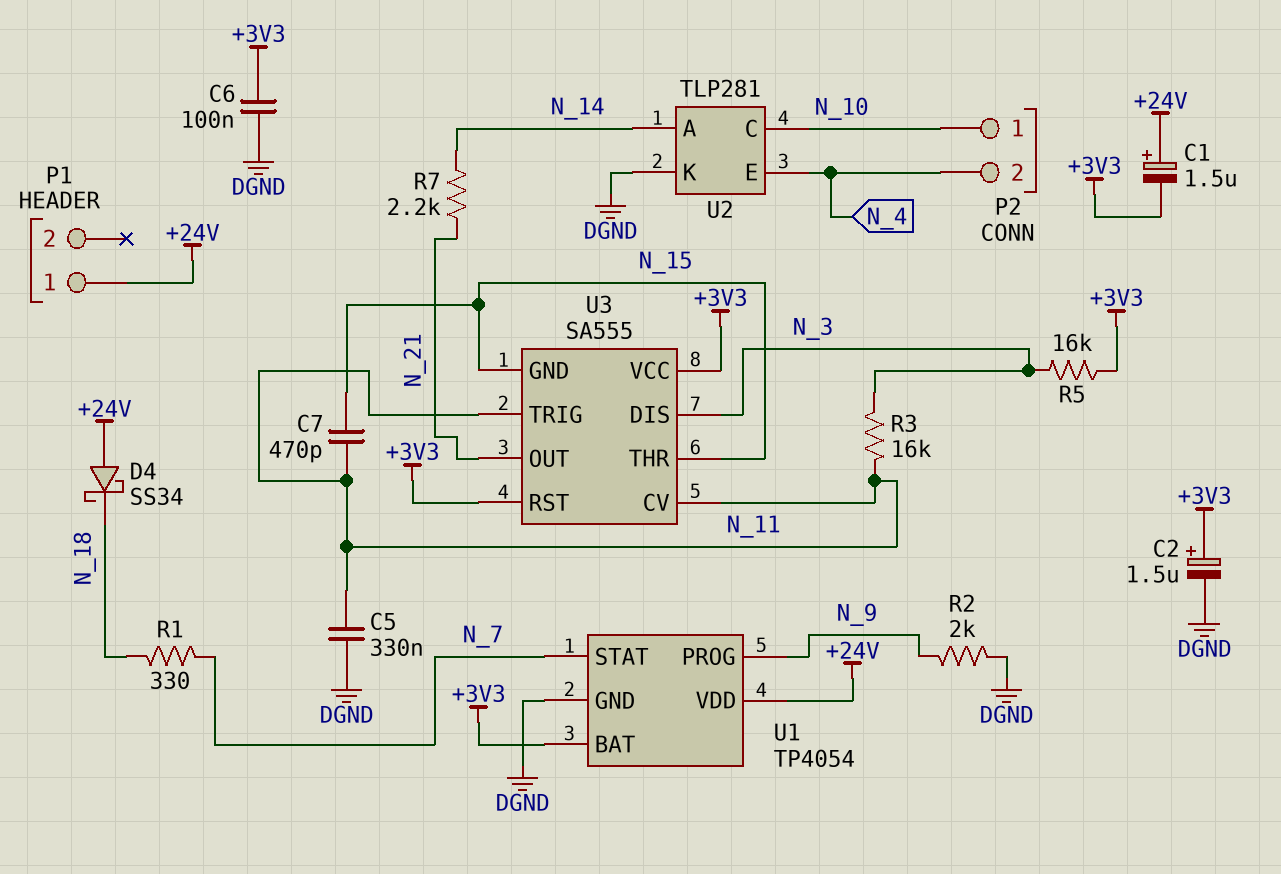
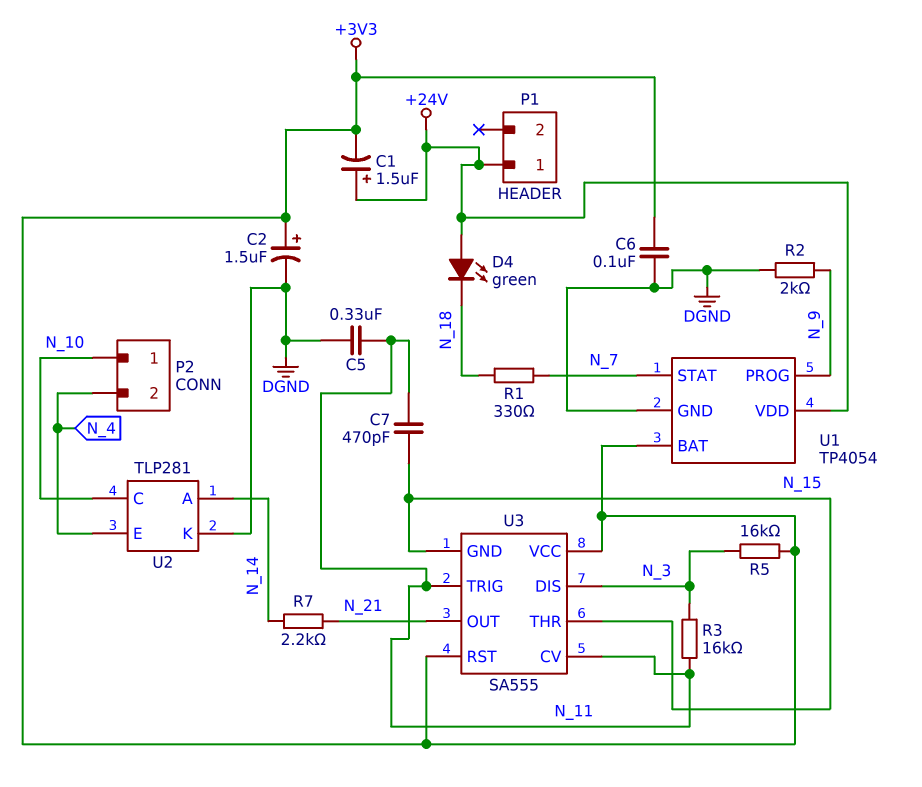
D4: schottky SS34 (A +24V, K N_18) -> LED green (A +24V, K N_18)

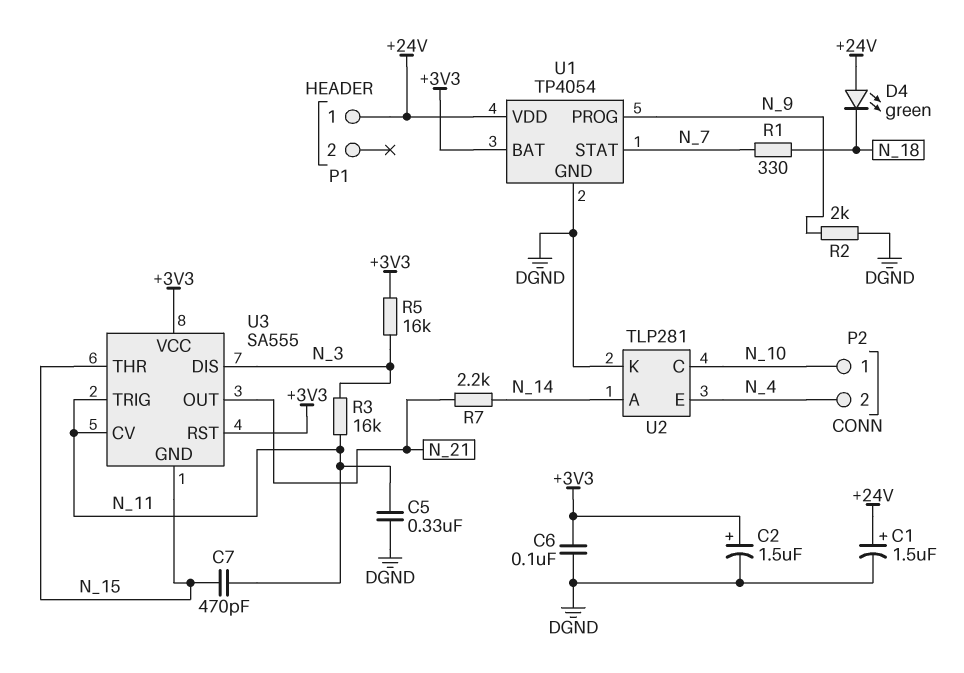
C1: 1.5uF (plus +24V, minus +3V3) -> 1.5uF (plus +24V, minus DGND)

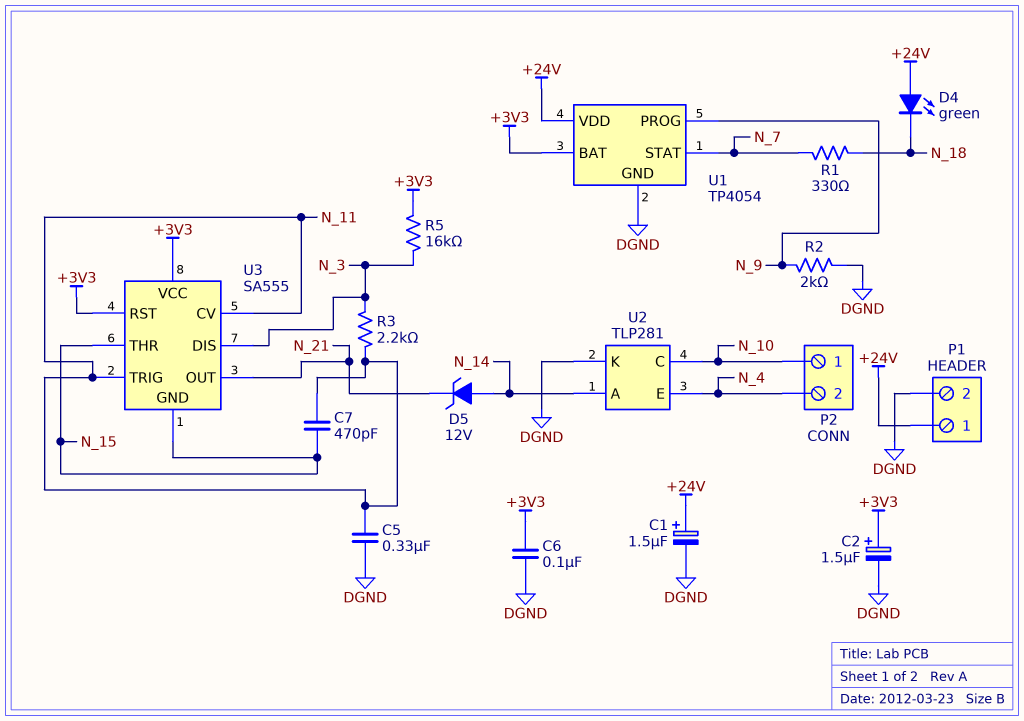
D5: none -> zener 12V (A N_14, K N_21)
P1 pin 2: none -> DGND
R3: 16k (N_3, N_11) -> 2.2k (N_3, N_11)
R7: 2.2k (N_14, N_21) -> none

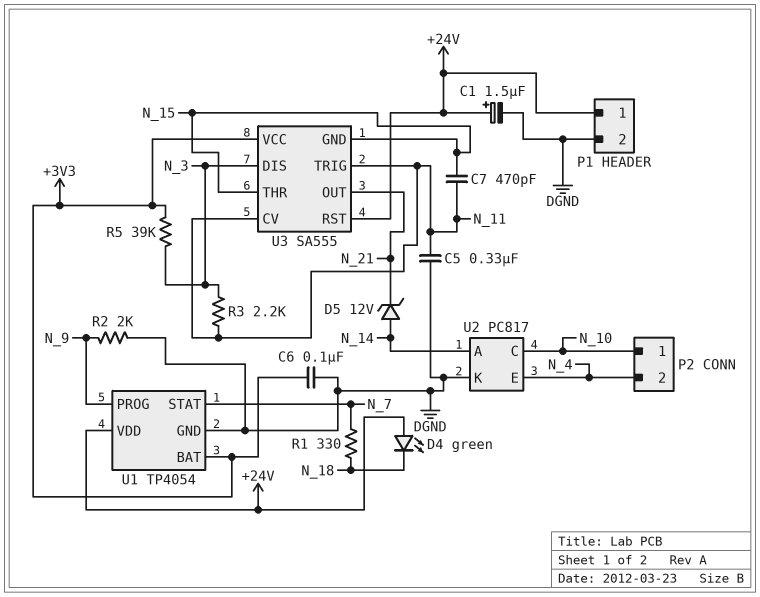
C2: 1.5uF (plus +3V3, minus DGND) -> none
R5: 16k (+3V3, N_3) -> 39k (+3V3, N_3)
U2: TLP281 -> PC817
U3 pin RST: +3V3 -> +24V

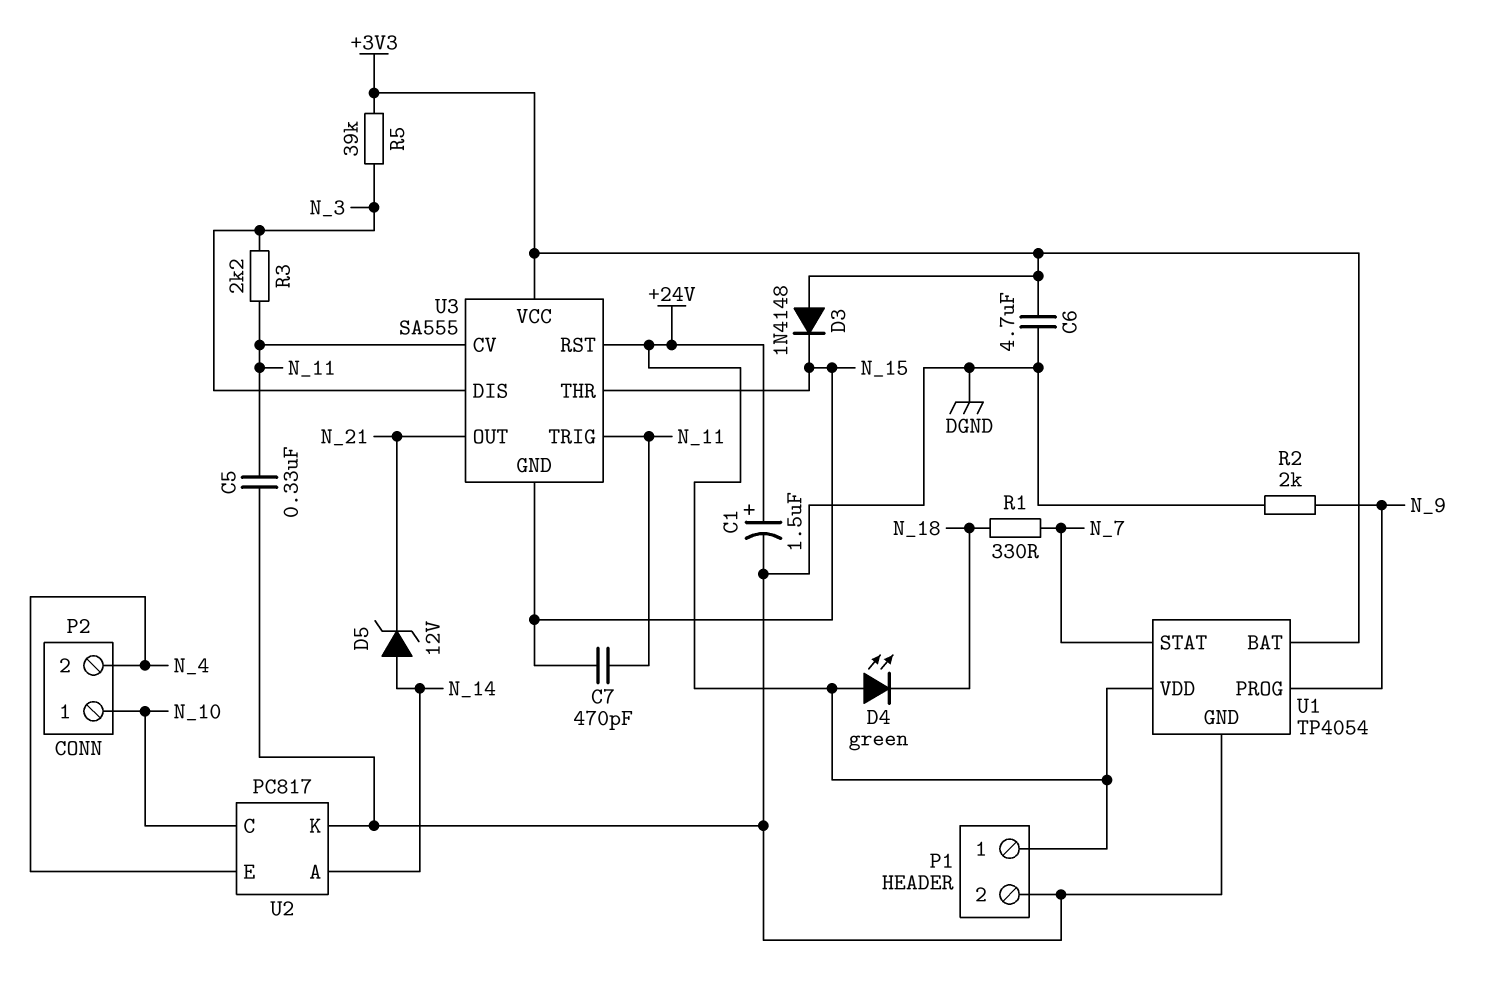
C6: 100nF (+3V3, DGND) -> 4.7uF (+3V3, DGND)
D3: none -> diode 1N4148 (A +3V3, K N_15)

